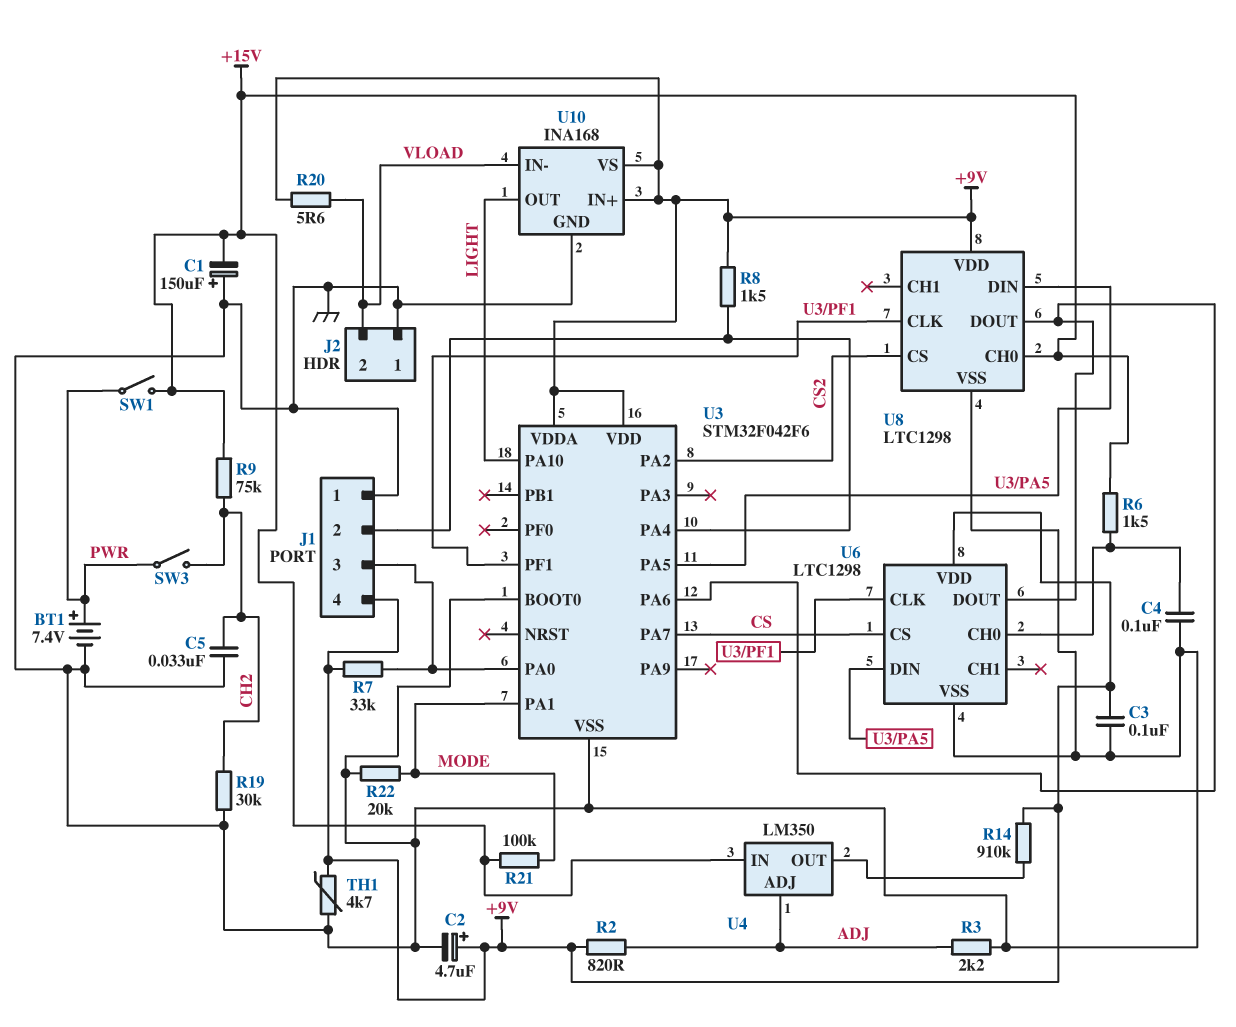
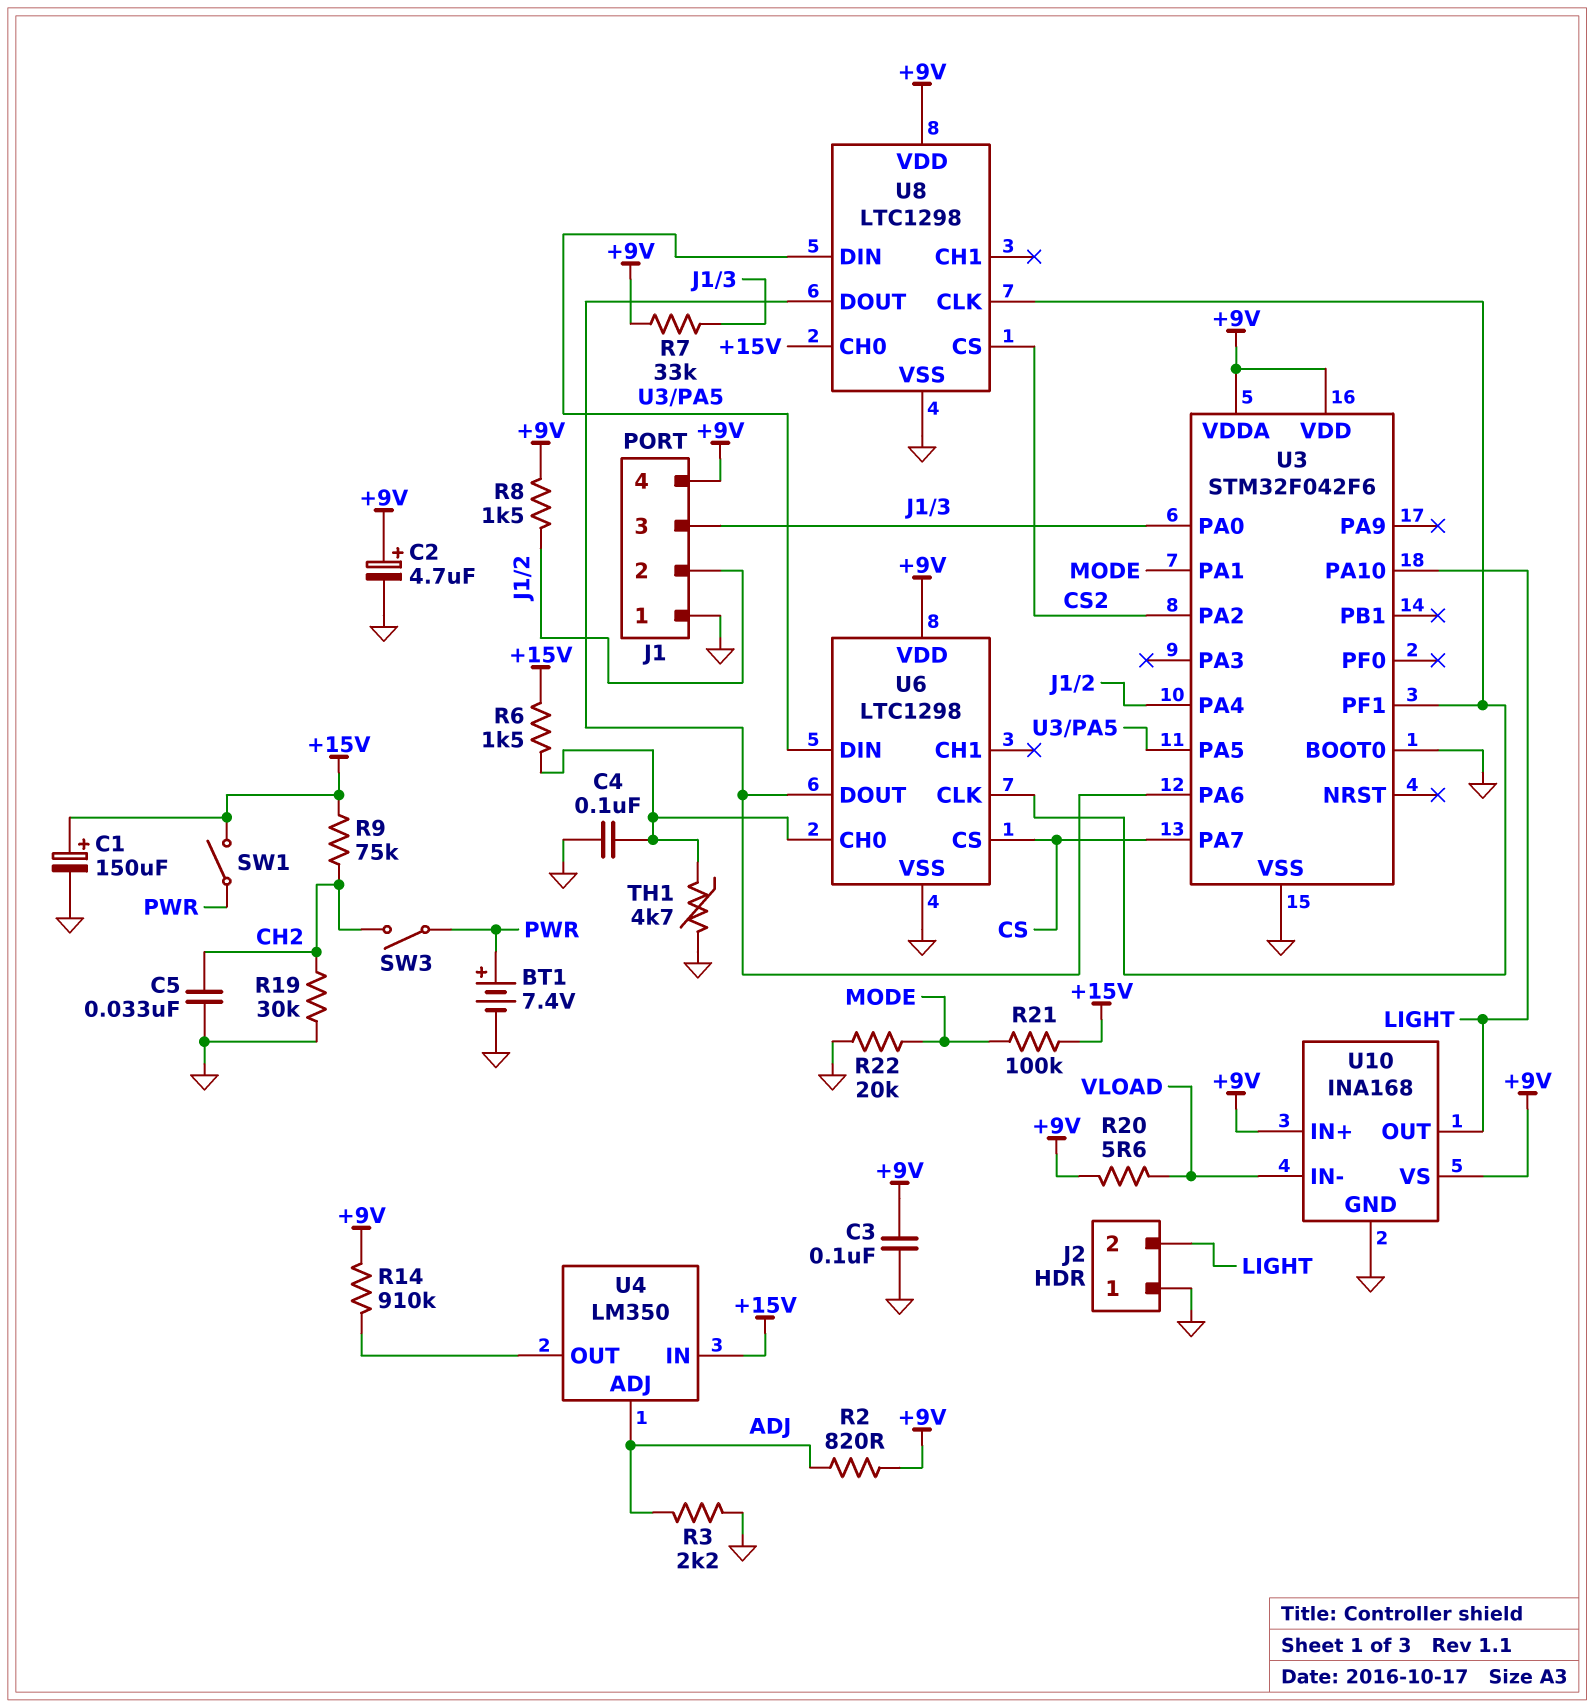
C1: 150uF (plus GND, minus +15V) -> 150uF (plus +15V, minus GND)
J2 pin 2: VLOAD -> LIGHT
TH1: 4.7k (+9V, GND) -> 4.7k (GND, U6/CH0)

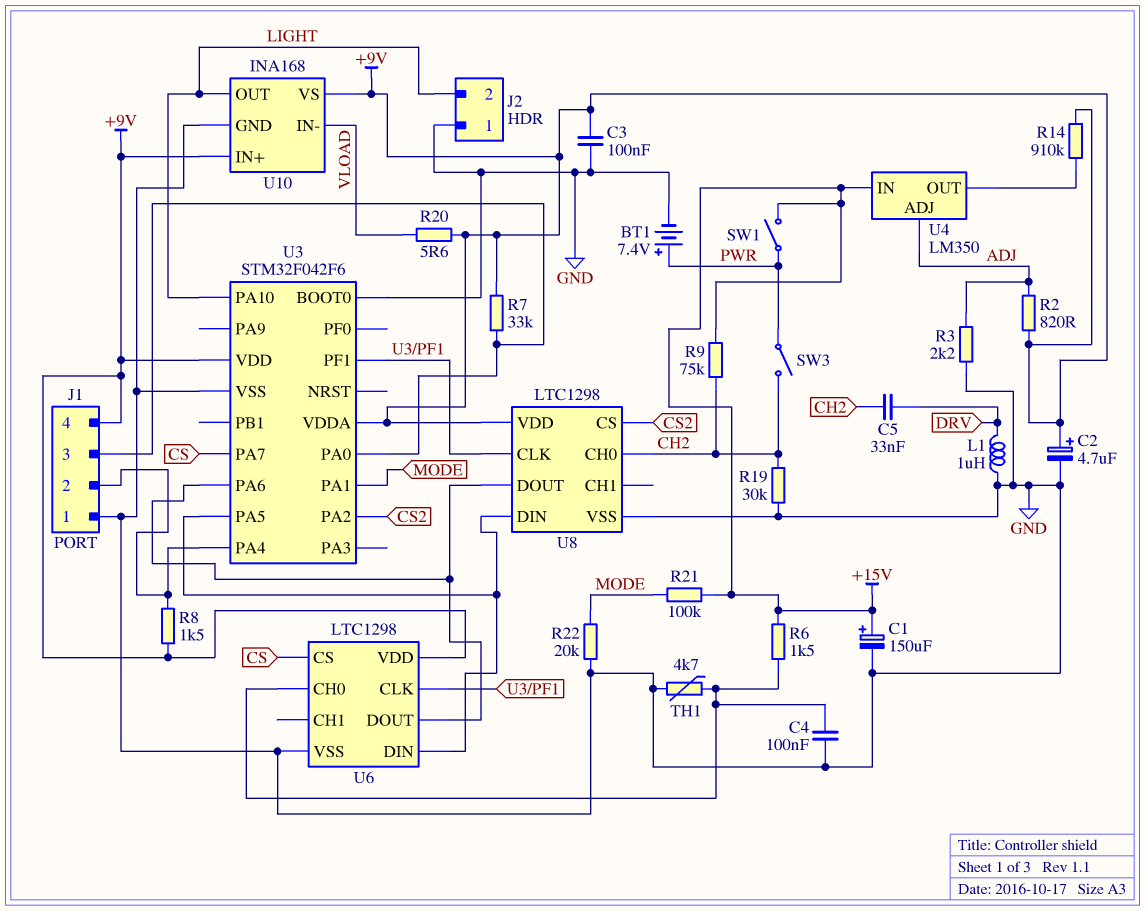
C5: 33nF (CH2, GND) -> 33nF (CH2, DRV)
L1: none -> 1uH (DRV, GND)
U8 pin CH0: +15V -> CH2

